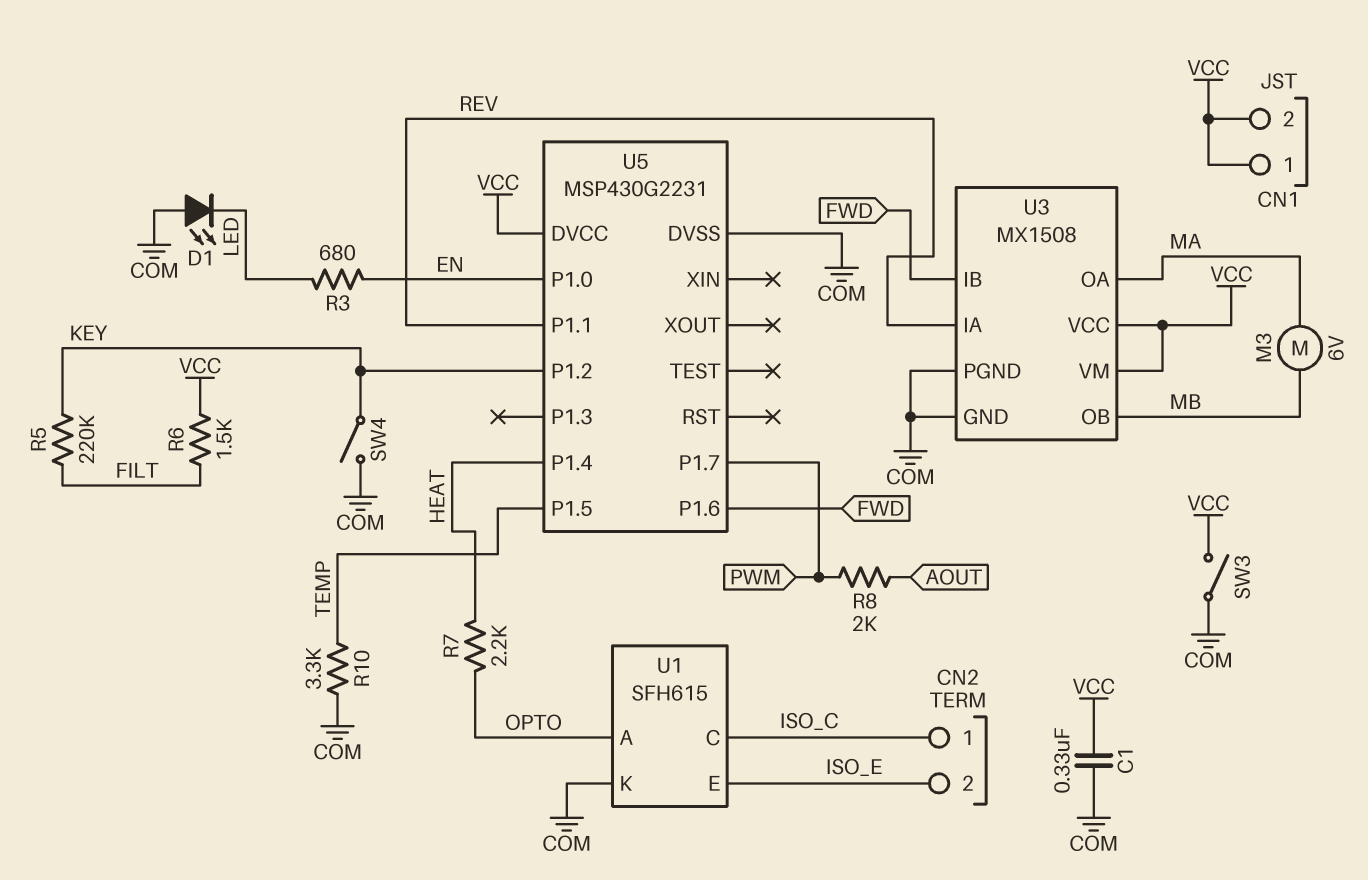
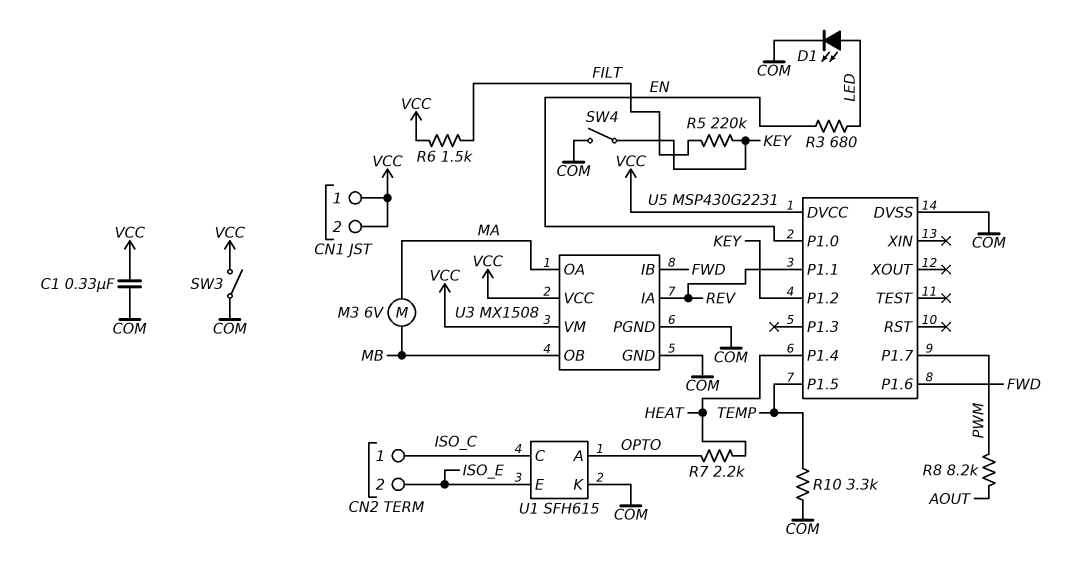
D1: LED (A COM, K LED) -> LED (A LED, K COM)
R8: 2k (AOUT, PWM) -> 8.2k (AOUT, PWM)

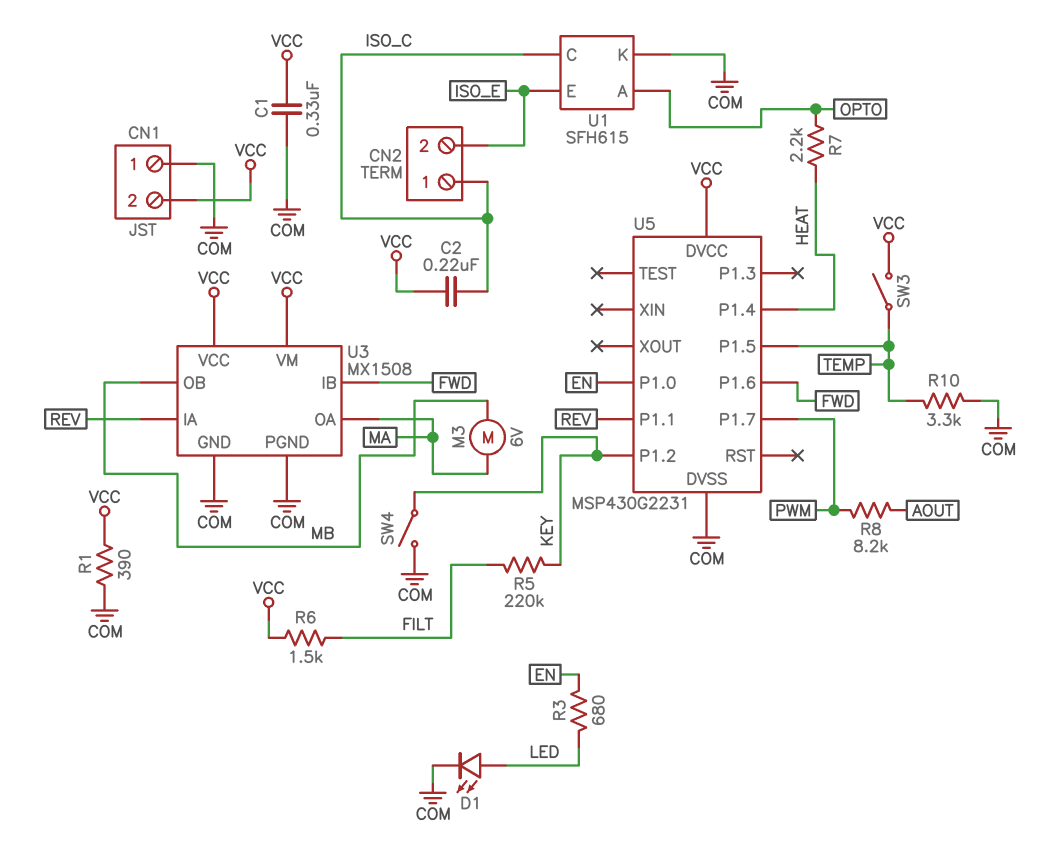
C2: none -> 220nF (ISO_C, VCC)
CN1 pin 1: VCC -> COM
R1: none -> 390 (COM, VCC)
SW3: switch (COM, VCC) -> switch (TEMP, VCC)

